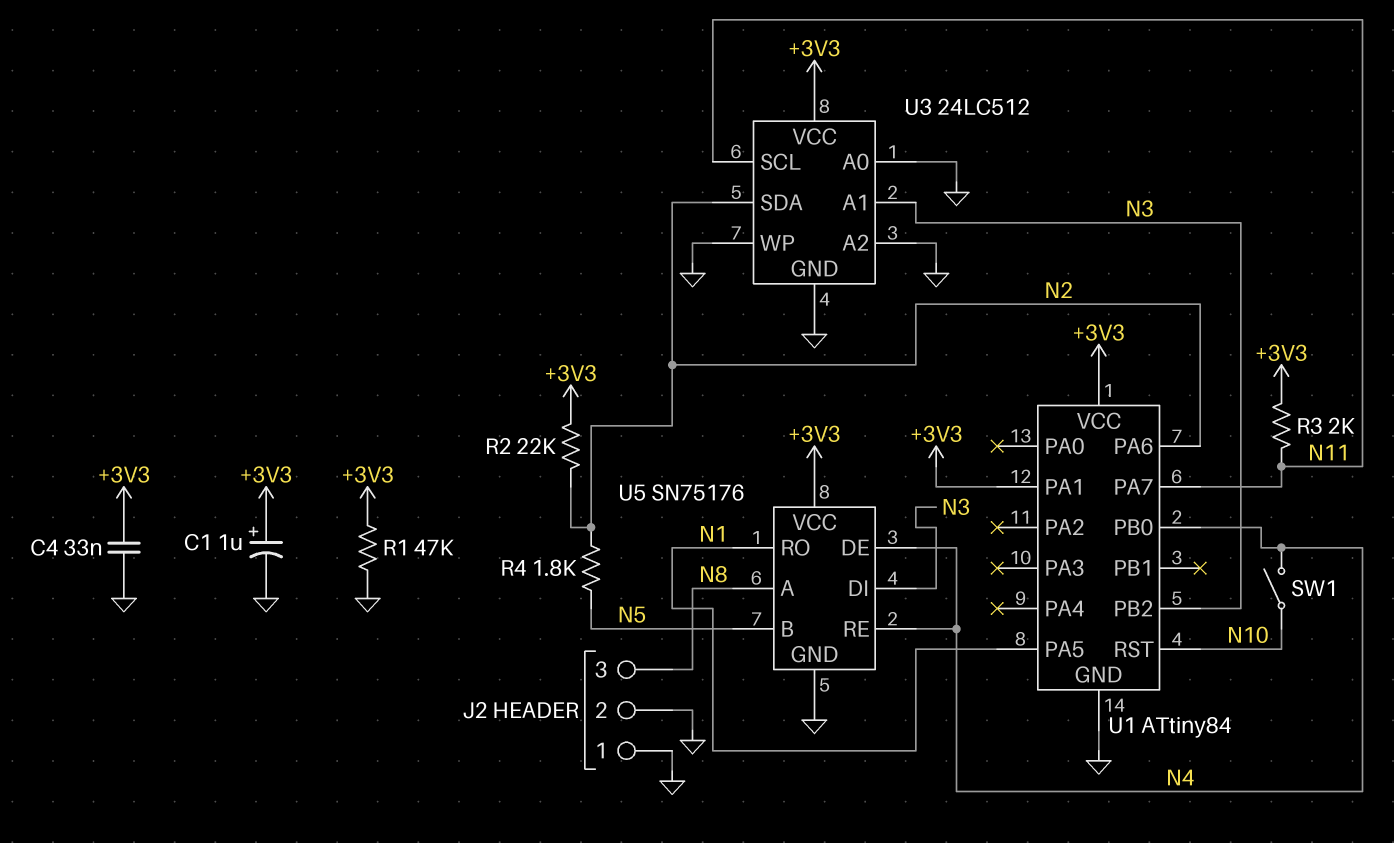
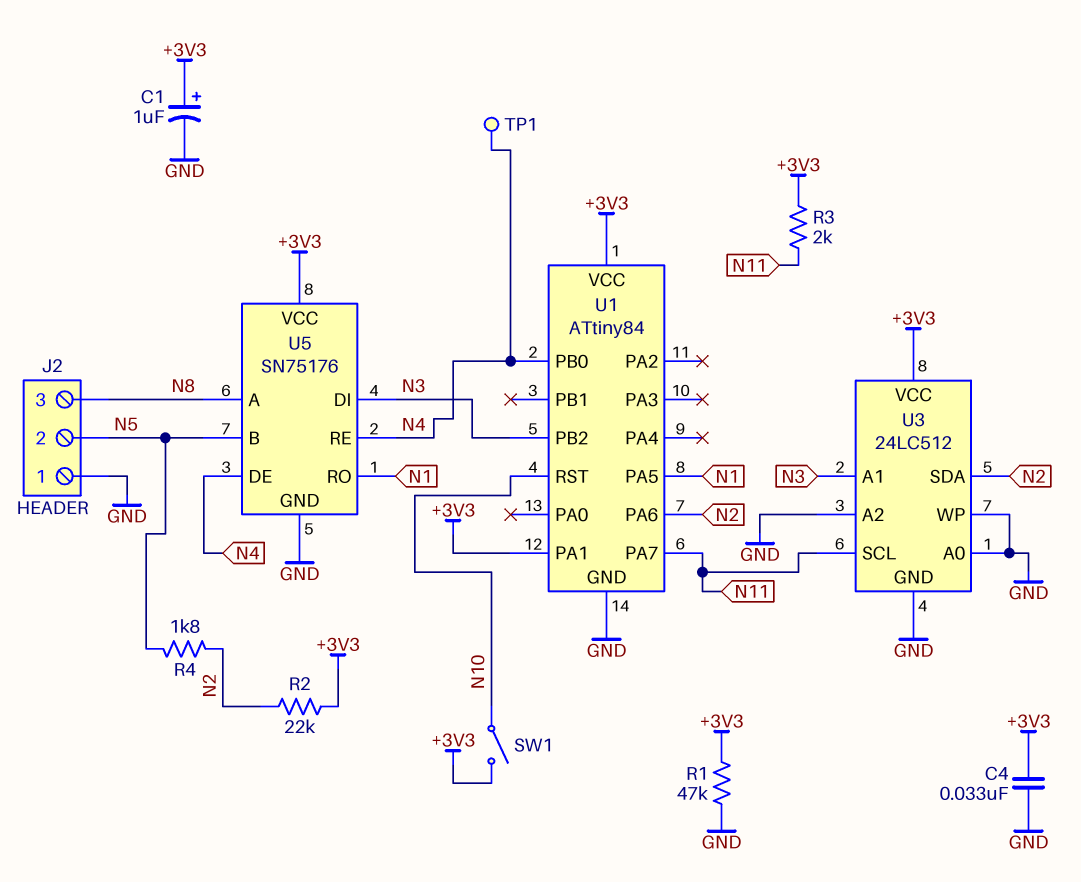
J2 pin 2: GND -> N5
SW1: switch (N4, N10) -> switch (+3V3, N10)
TP1: none -> test point (N4)

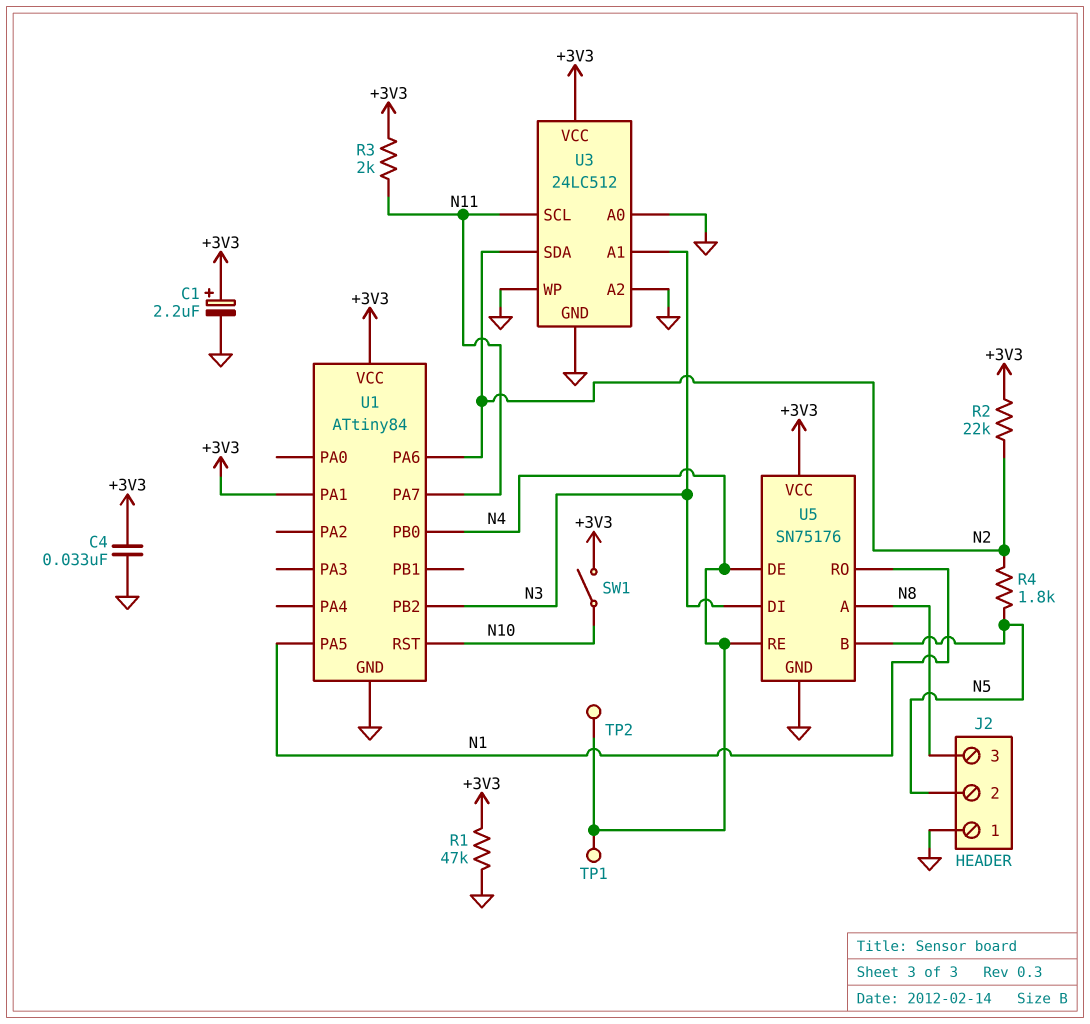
C1: 1uF (plus +3V3, minus GND) -> 2.2uF (plus +3V3, minus GND)
TP2: none -> test point (N4)

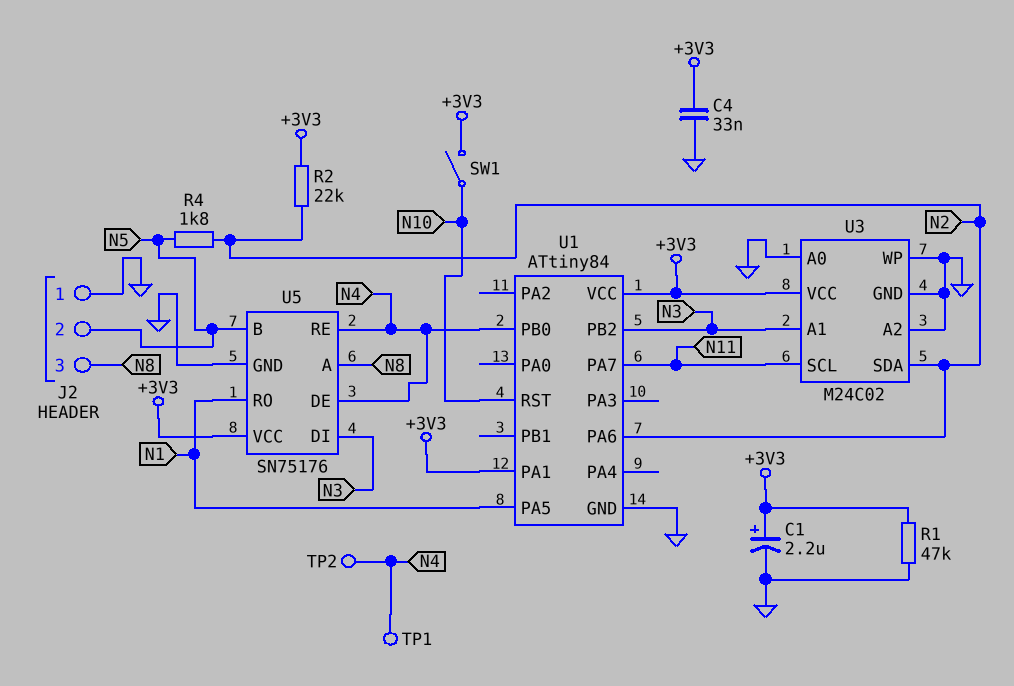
R3: 2k (+3V3, N11) -> none
U3: 24LC512 -> M24C02

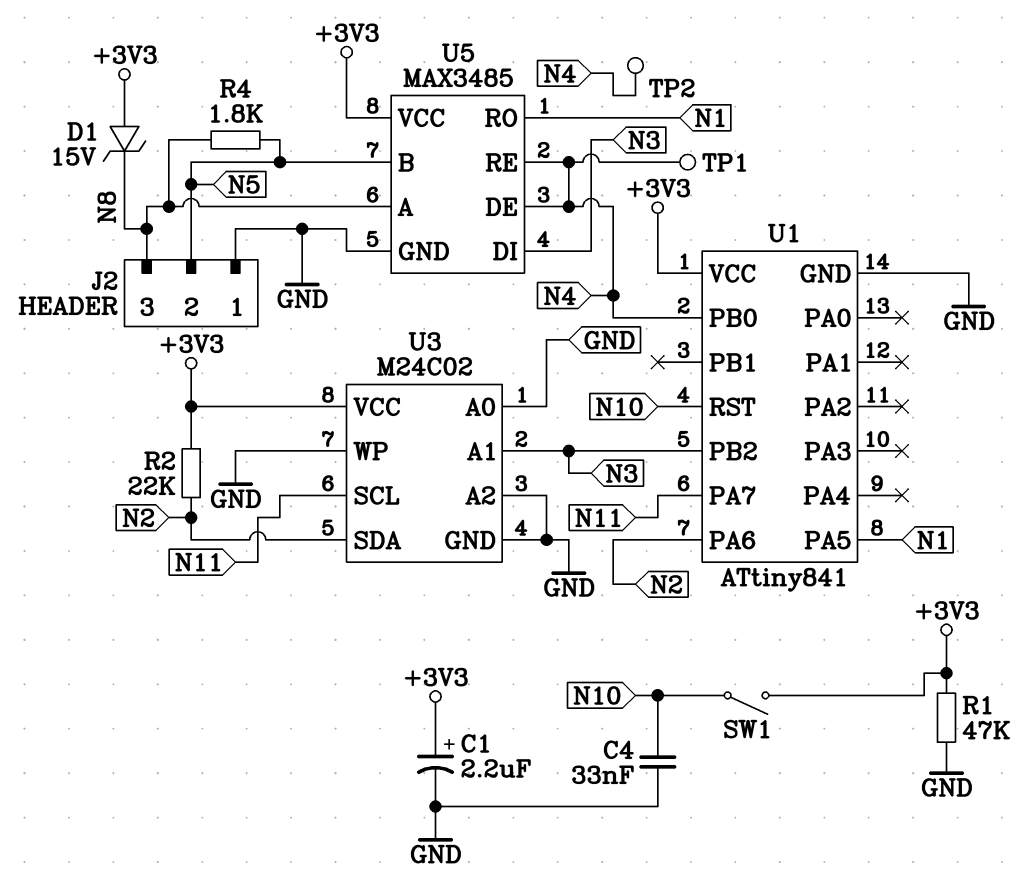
C4: 33nF (+3V3, GND) -> 33nF (GND, N10)
D1: none -> zener 15V (A +3V3, K N8)
R4: 1.8k (N2, N5) -> 1.8k (N5, N8)
U1: ATtiny84 -> ATtiny841
U1 pin PA1: +3V3 -> none
U5: SN75176 -> MAX3485

